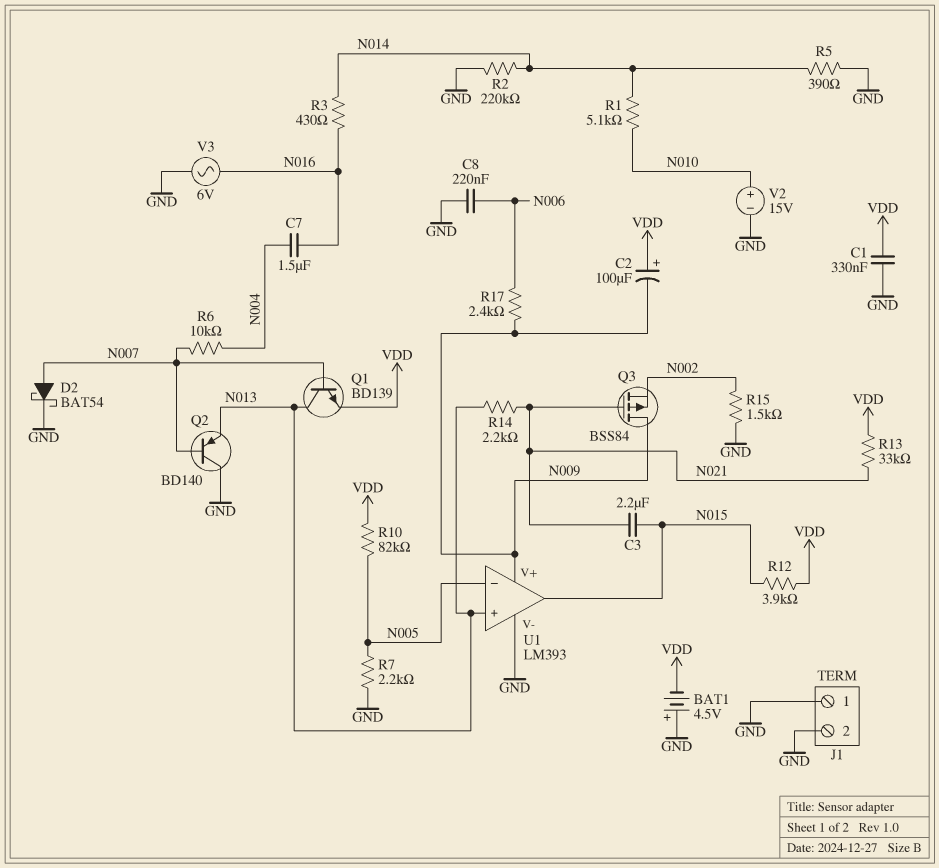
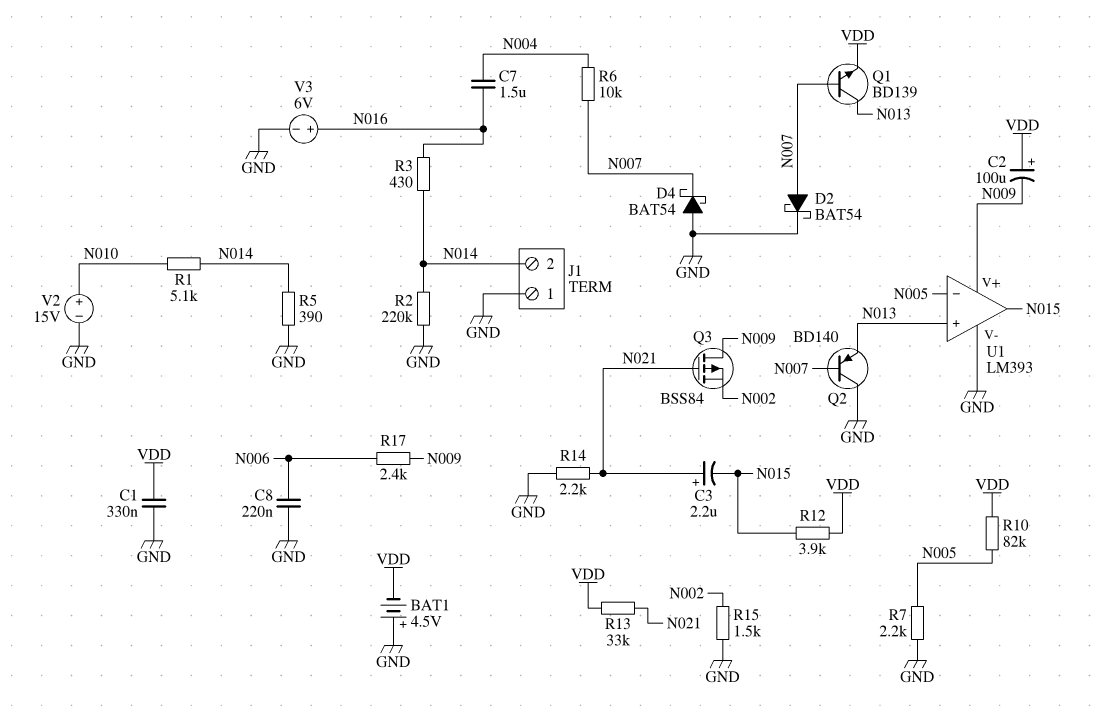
C3: 2.2uF (N015, N021) -> 2.2uF (plus N021, minus N015)
D4: none -> schottky BAT54 (A GND, K N007)
J1 pin 2: GND -> N014
R14: 2.2k (N013, N021) -> 2.2k (GND, N021)
V3: AC 6V (GND, N016) -> 6V (plus N016, minus GND)

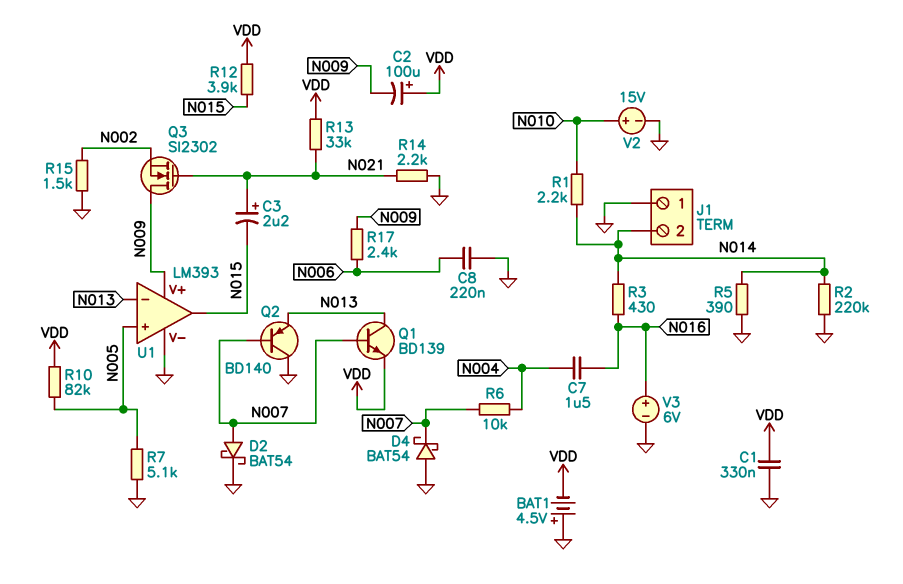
Q3: PMOS BSS84 (G N021, D N009, S N002) -> NMOS SI2302 (G N021, D N009, S N002)
R1: 5.1k (N010, N014) -> 2.2k (N010, N014)
R7: 2.2k (GND, N005) -> 5.1k (GND, N005)
U1 pin in+: N013 -> N005
U1 pin in-: N005 -> N013

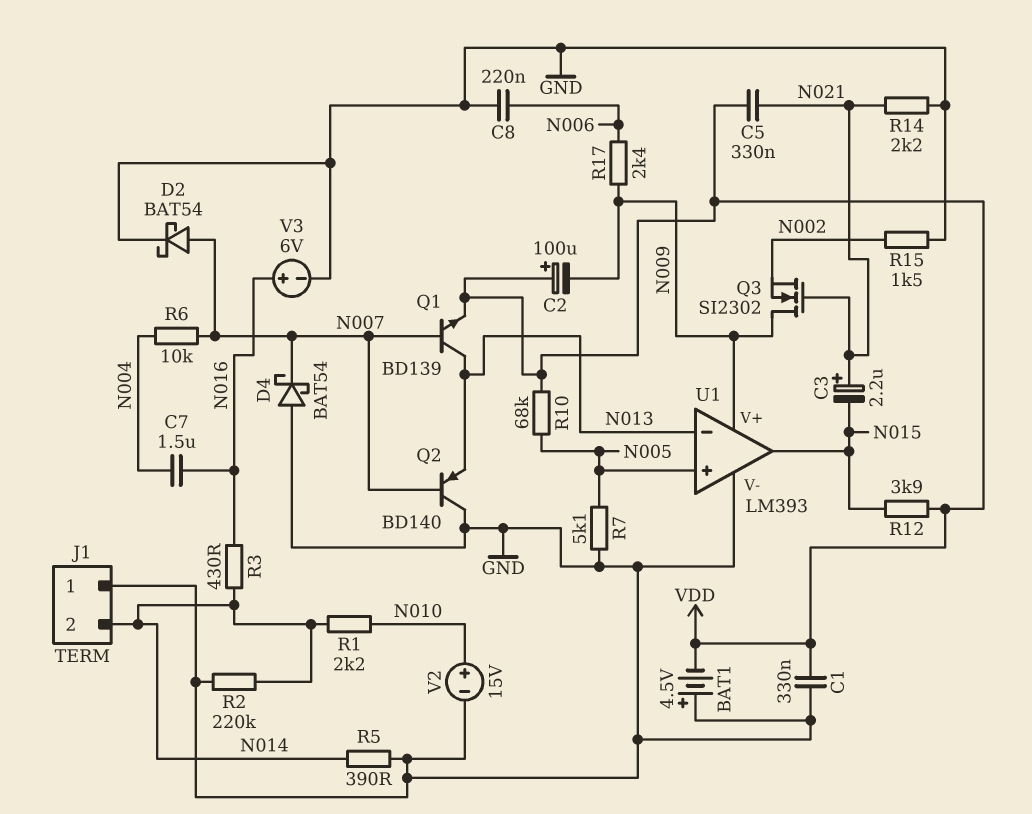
C5: none -> 330nF (N021, VDD)
R10: 82k (N005, VDD) -> 68k (N005, VDD)
R13: 33k (N021, VDD) -> none

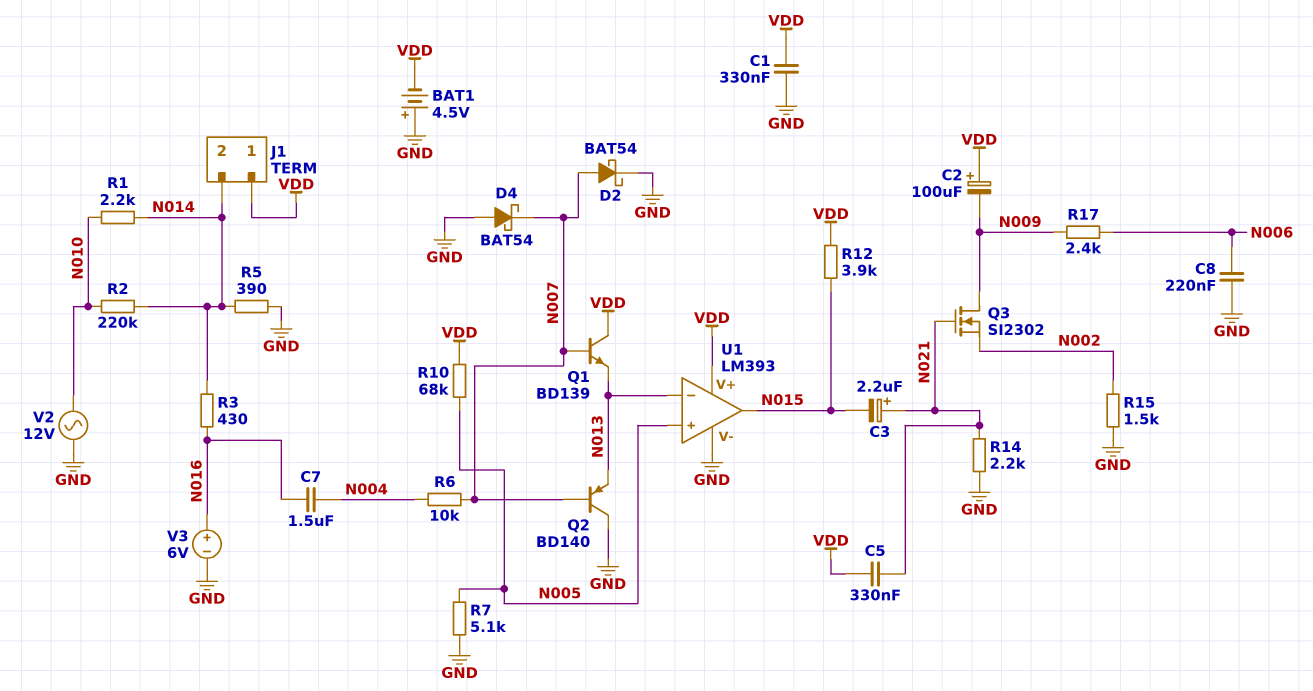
J1 pin 1: GND -> VDD
Q1: NPN BD139 (B N007, C N013, E VDD) -> NPN BD139 (B N007, C VDD, E N013)
R2: 220k (GND, N014) -> 220k (N010, N014)
U1 pin V+: N009 -> VDD
V2: 15V (plus N010, minus GND) -> AC 12V (GND, N010)

